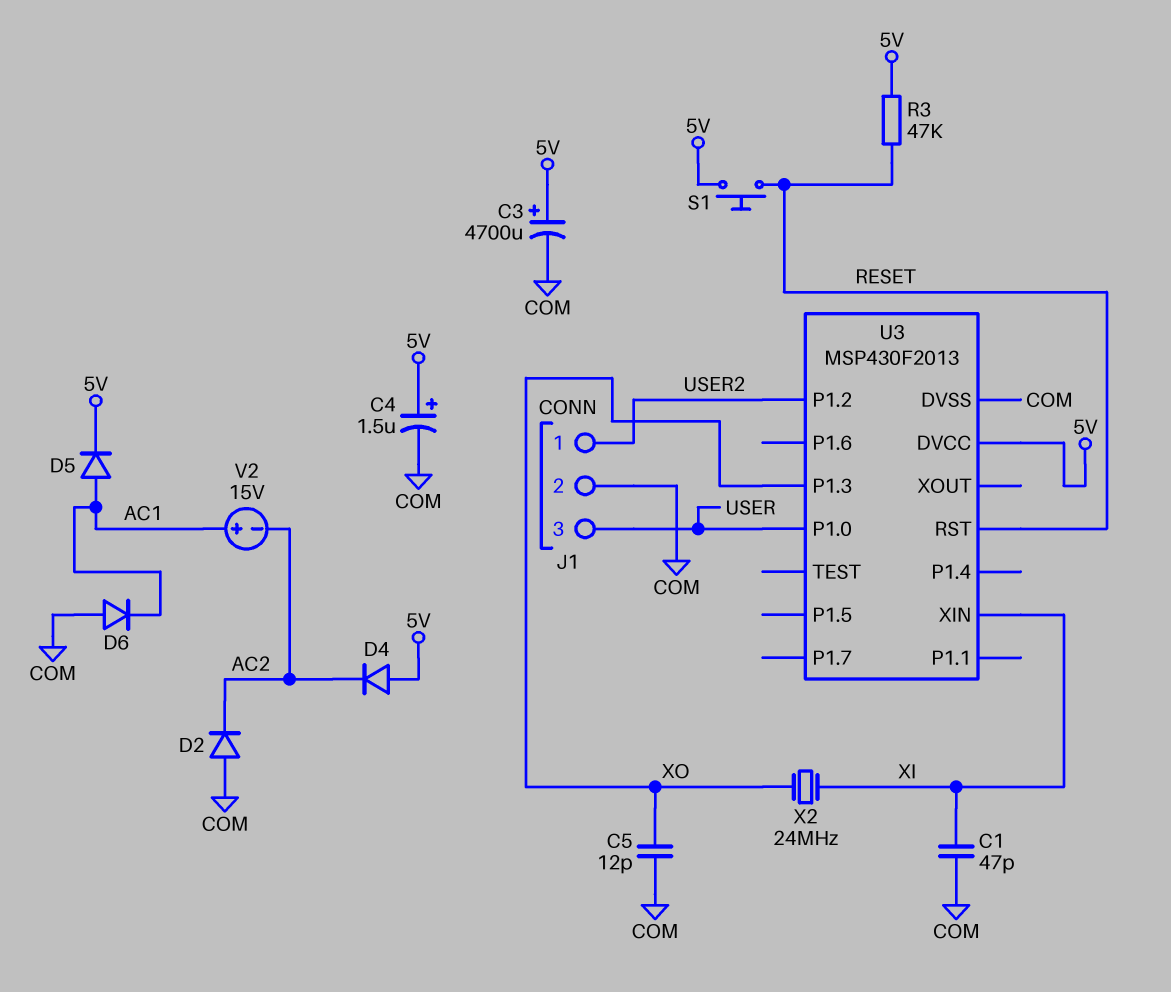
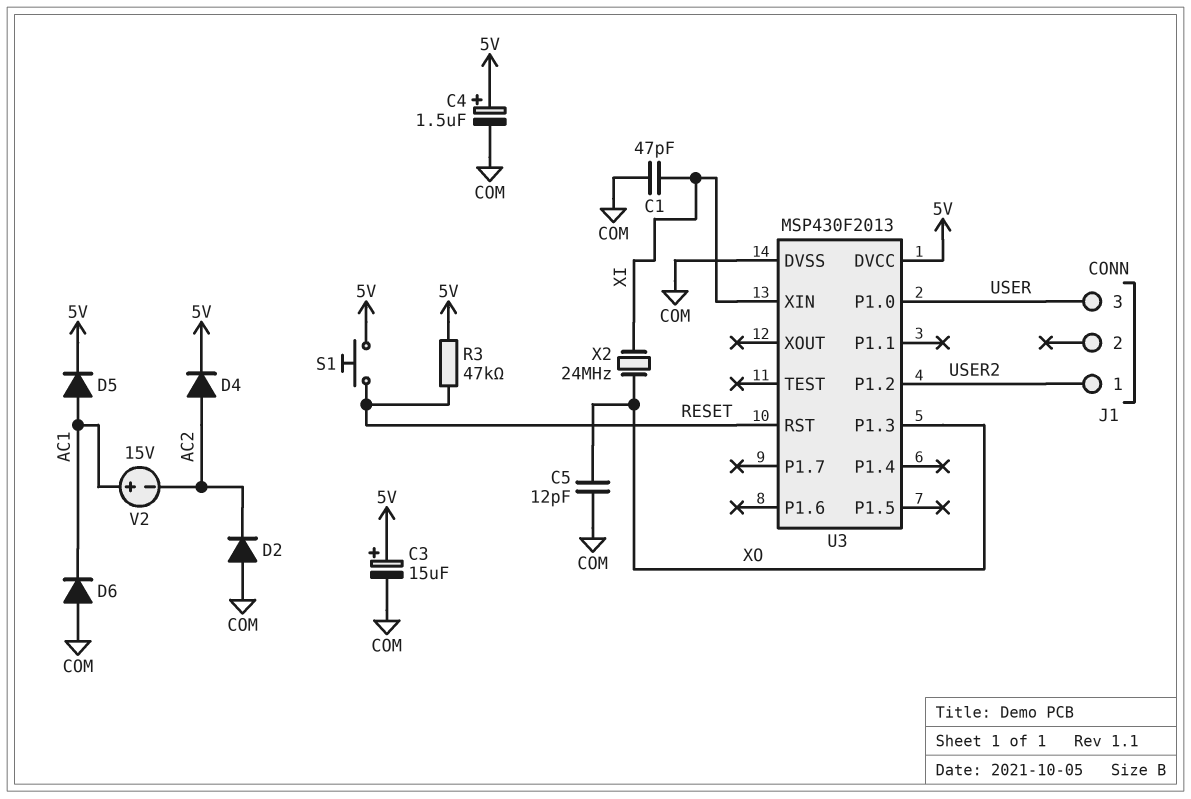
C3: 4700uF (plus 5V, minus COM) -> 15uF (plus 5V, minus COM)
D4: diode (A 5V, K AC2) -> diode (A AC2, K 5V)
J1 pin 2: COM -> none

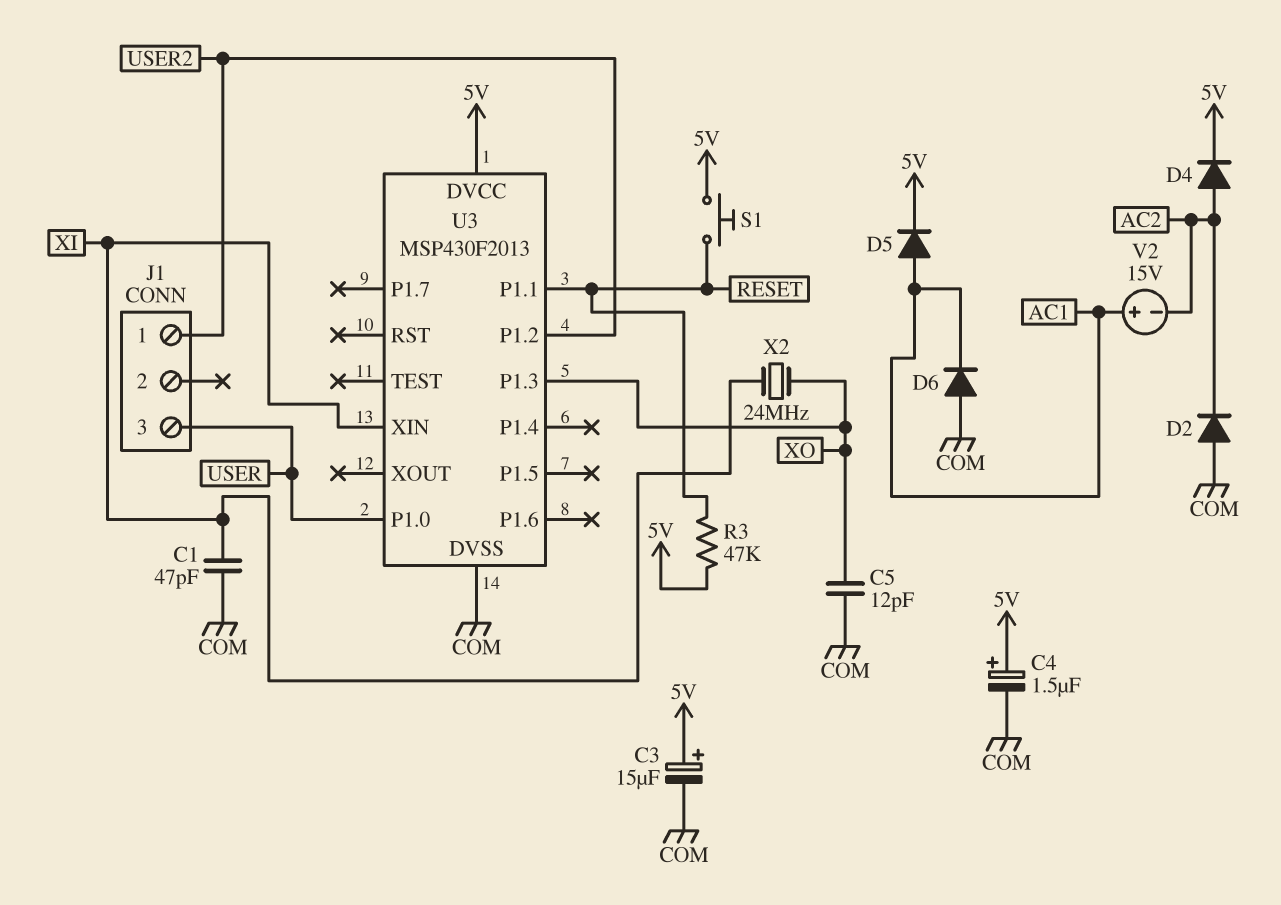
U3 pin P1.1: none -> RESET
U3 pin RST: RESET -> none

